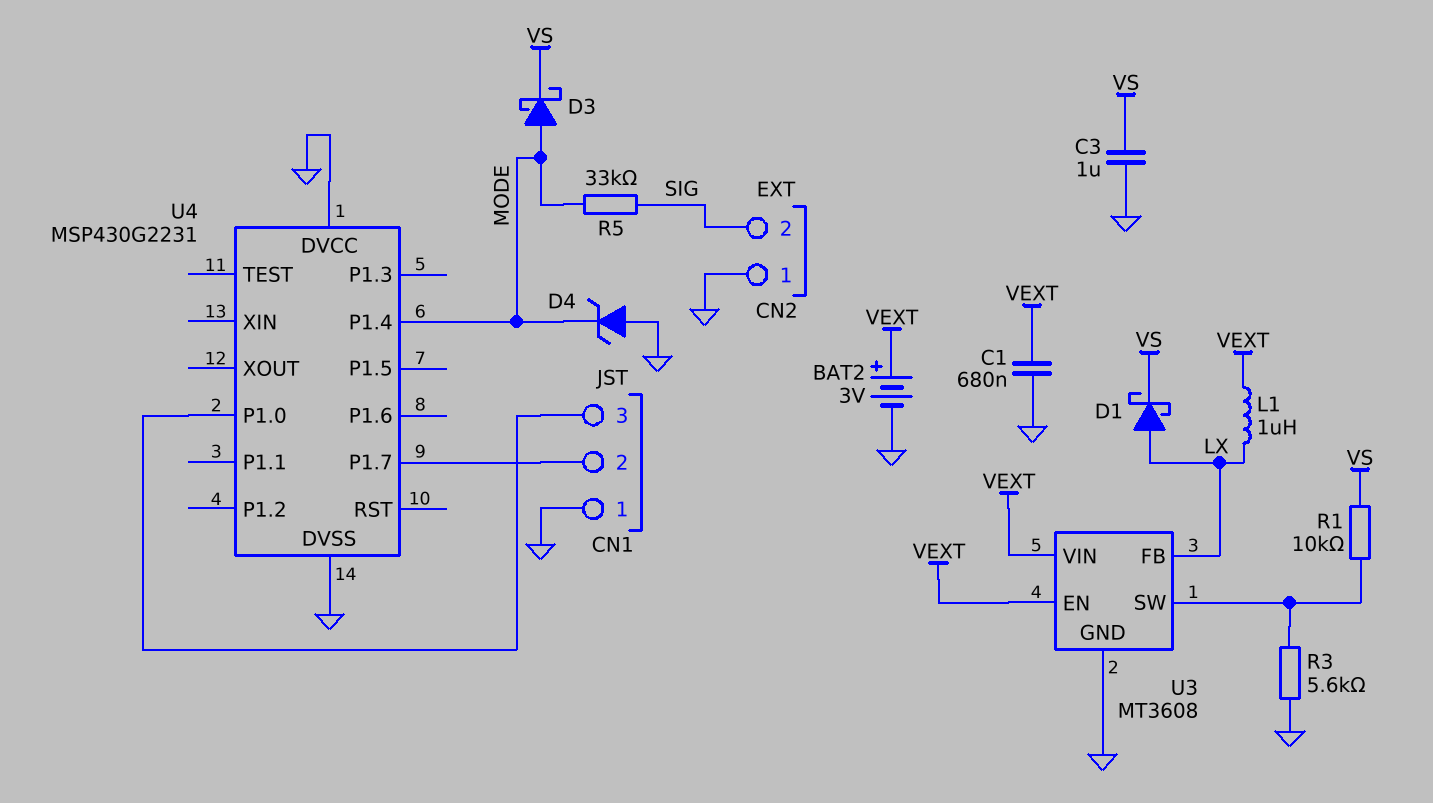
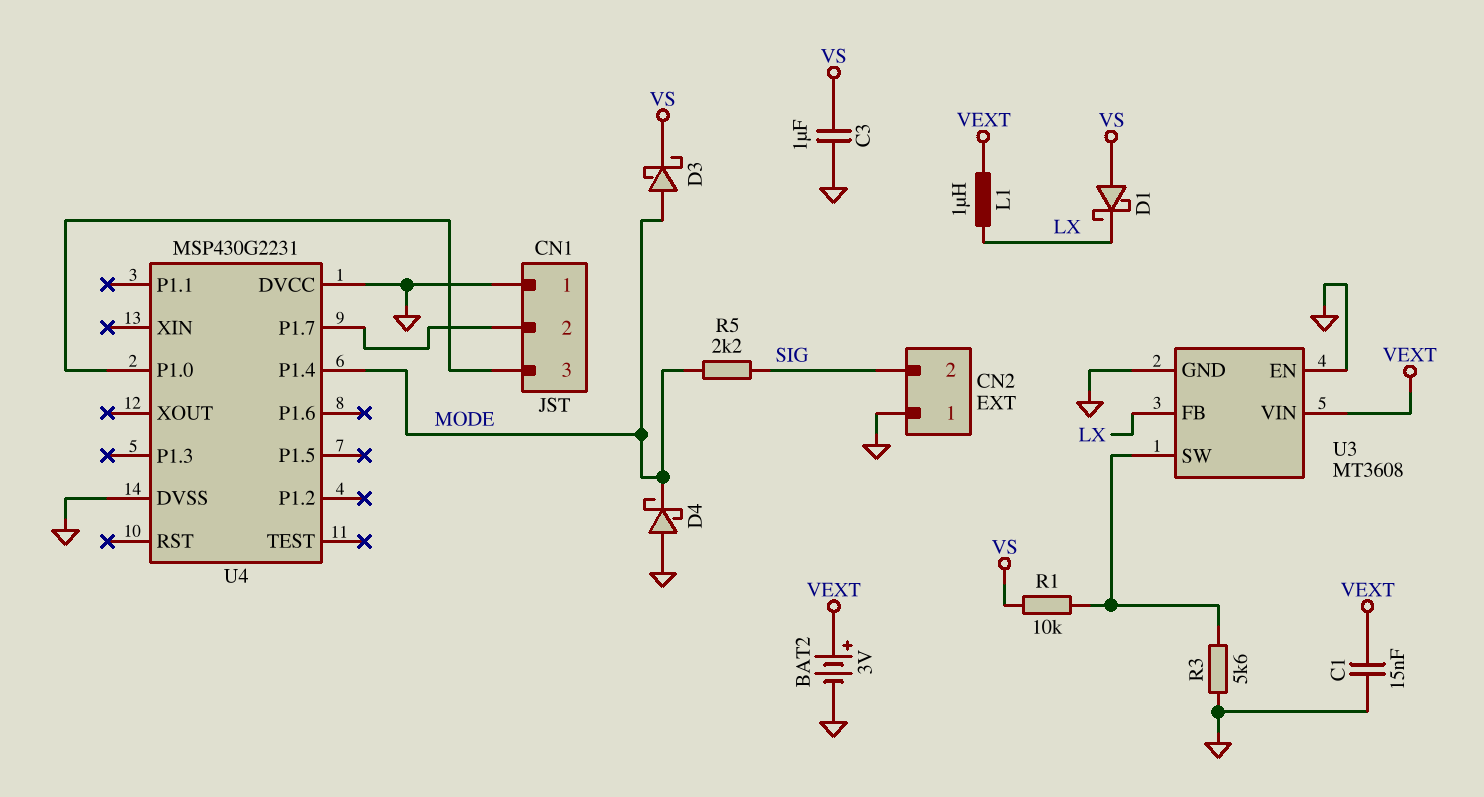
C1: 680nF (GND, VEXT) -> 15nF (GND, VEXT)
D1: schottky (A LX, K VS) -> schottky (A VS, K LX)
D4: zener (A GND, K MODE) -> schottky (A GND, K MODE)
R5: 33k (MODE, SIG) -> 2.2k (MODE, SIG)
U3 pin EN: VEXT -> GND

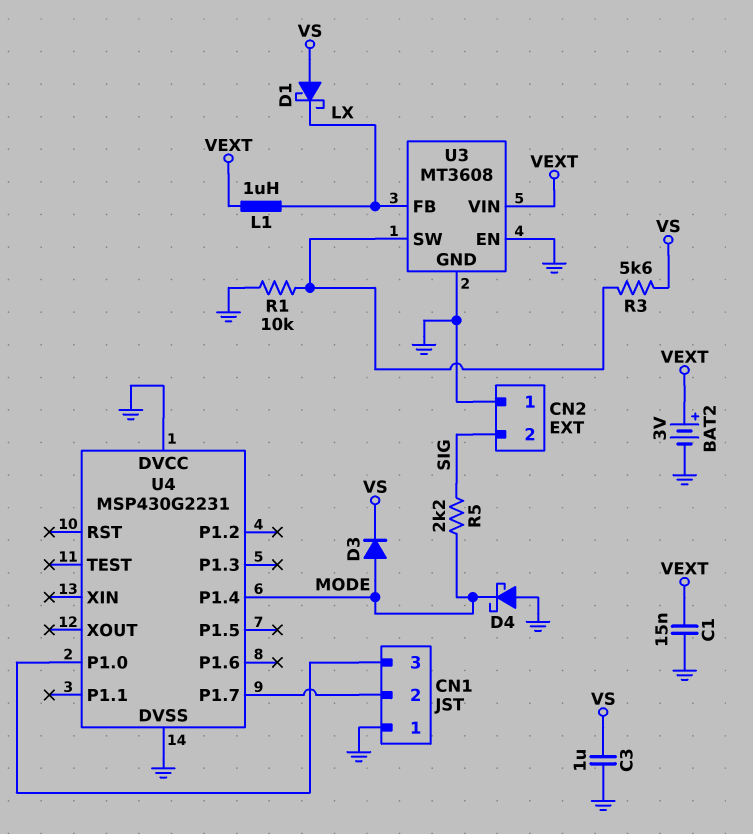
D3: schottky (A MODE, K VS) -> diode (A MODE, K VS)
R1: 10k (U3/SW, VS) -> 10k (GND, U3/SW)
R3: 5.6k (GND, U3/SW) -> 5.6k (U3/SW, VS)

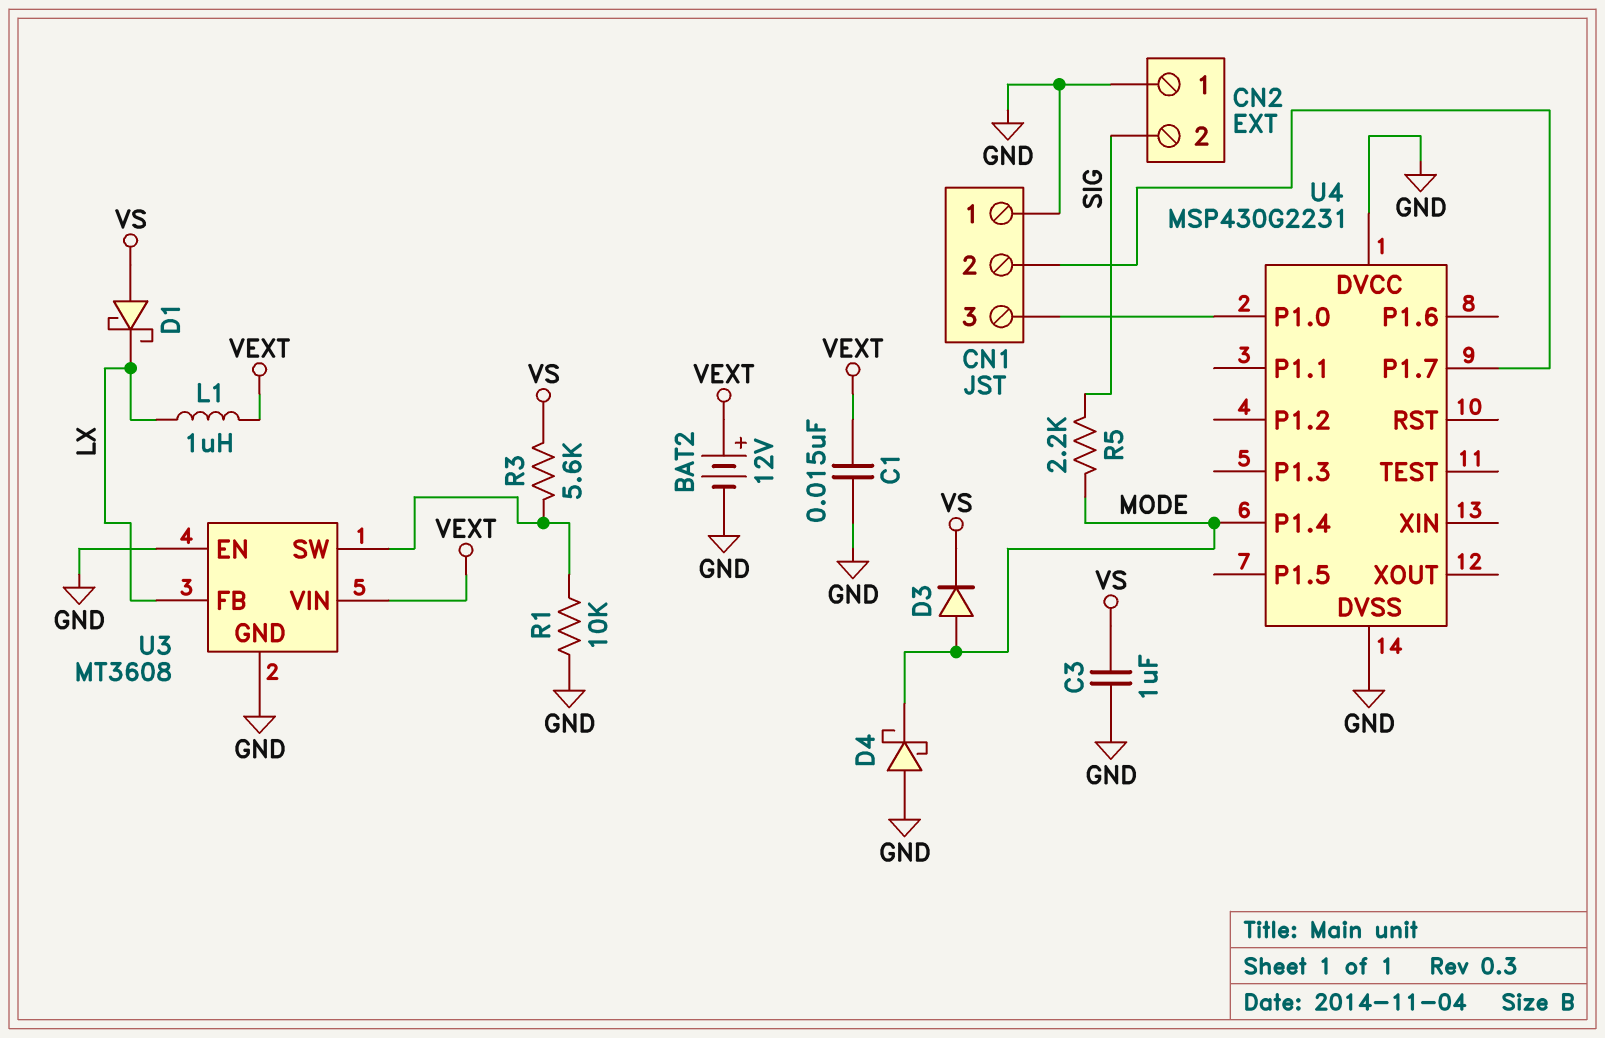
BAT2: 3V (plus VEXT, minus GND) -> 12V (plus VEXT, minus GND)

